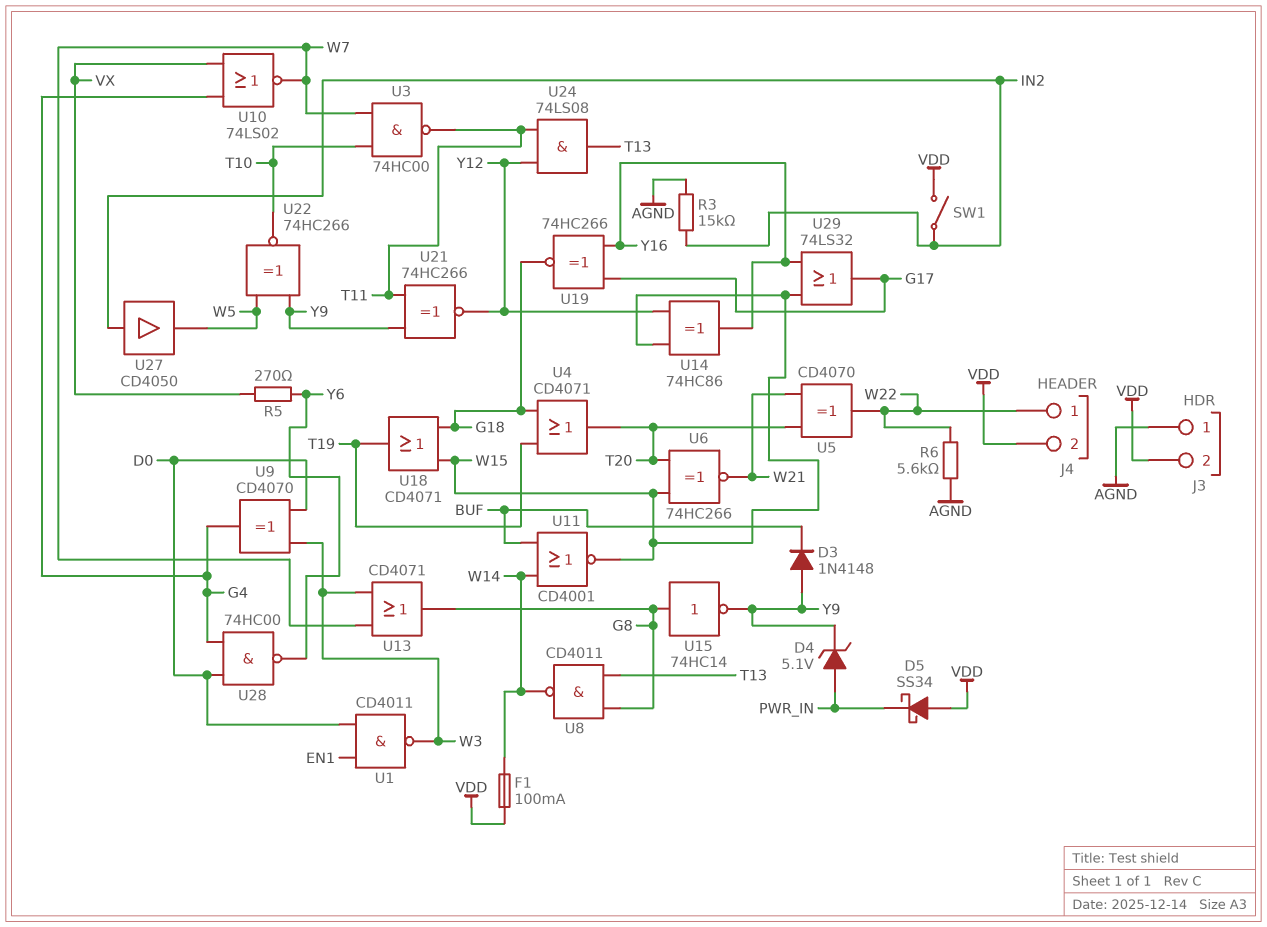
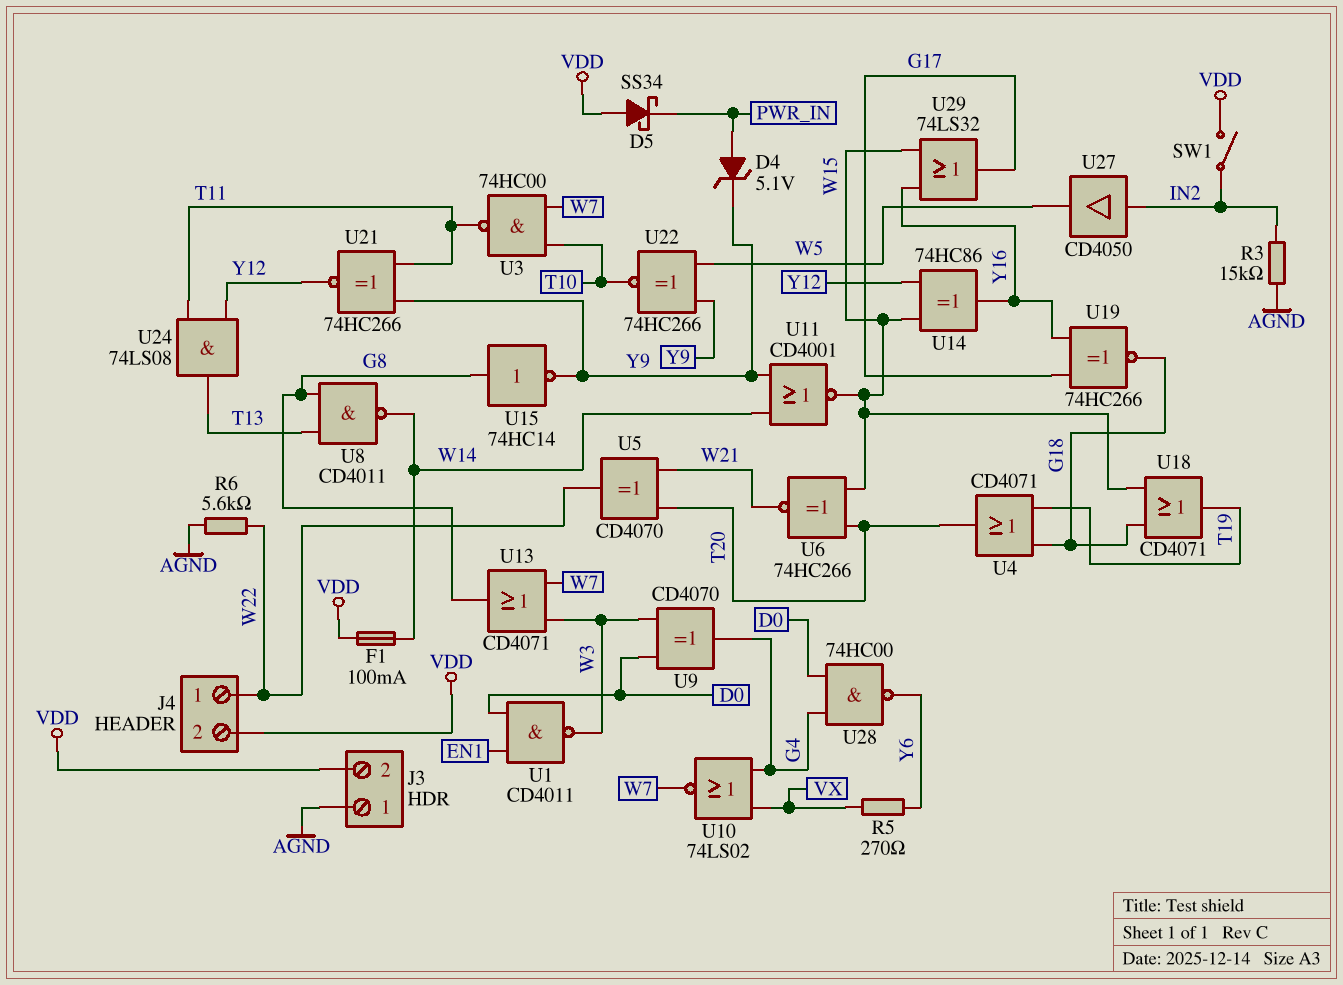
D3: diode 1N4148 (A Y9, K BUF) -> none
U11: NOR CD4001 (in BUF, in W14, out W15) -> NOR CD4001 (in W14, in Y9, out W15)

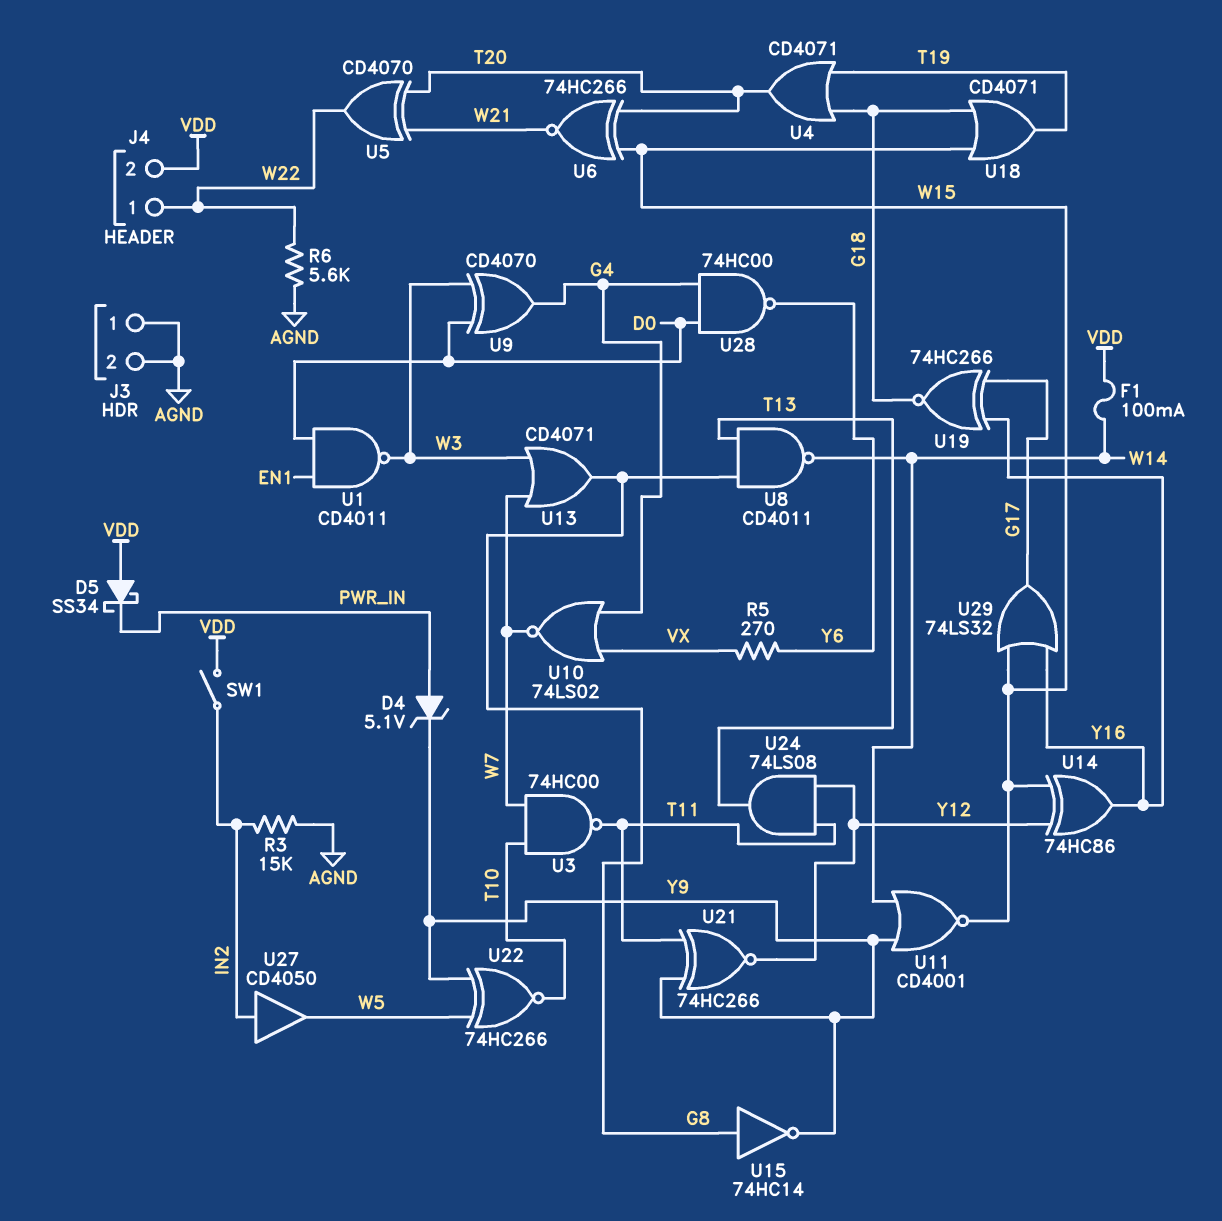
J3 pin 2: VDD -> AGND

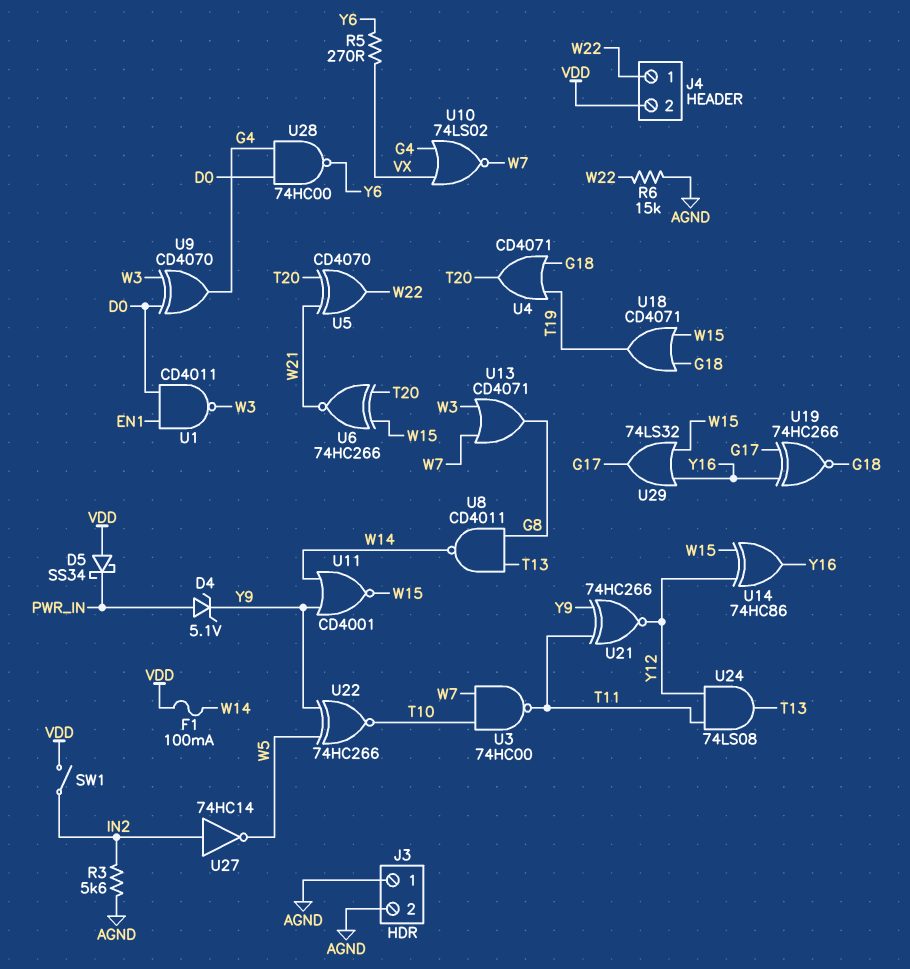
R3: 15k (AGND, IN2) -> 5.6k (AGND, IN2)
R6: 5.6k (AGND, W22) -> 15k (AGND, W22)
U15: NOT 74HC14 (in G8, out Y9) -> none
U27: buffer CD4050 (in IN2, out W5) -> NOT 74HC14 (in IN2, out W5)

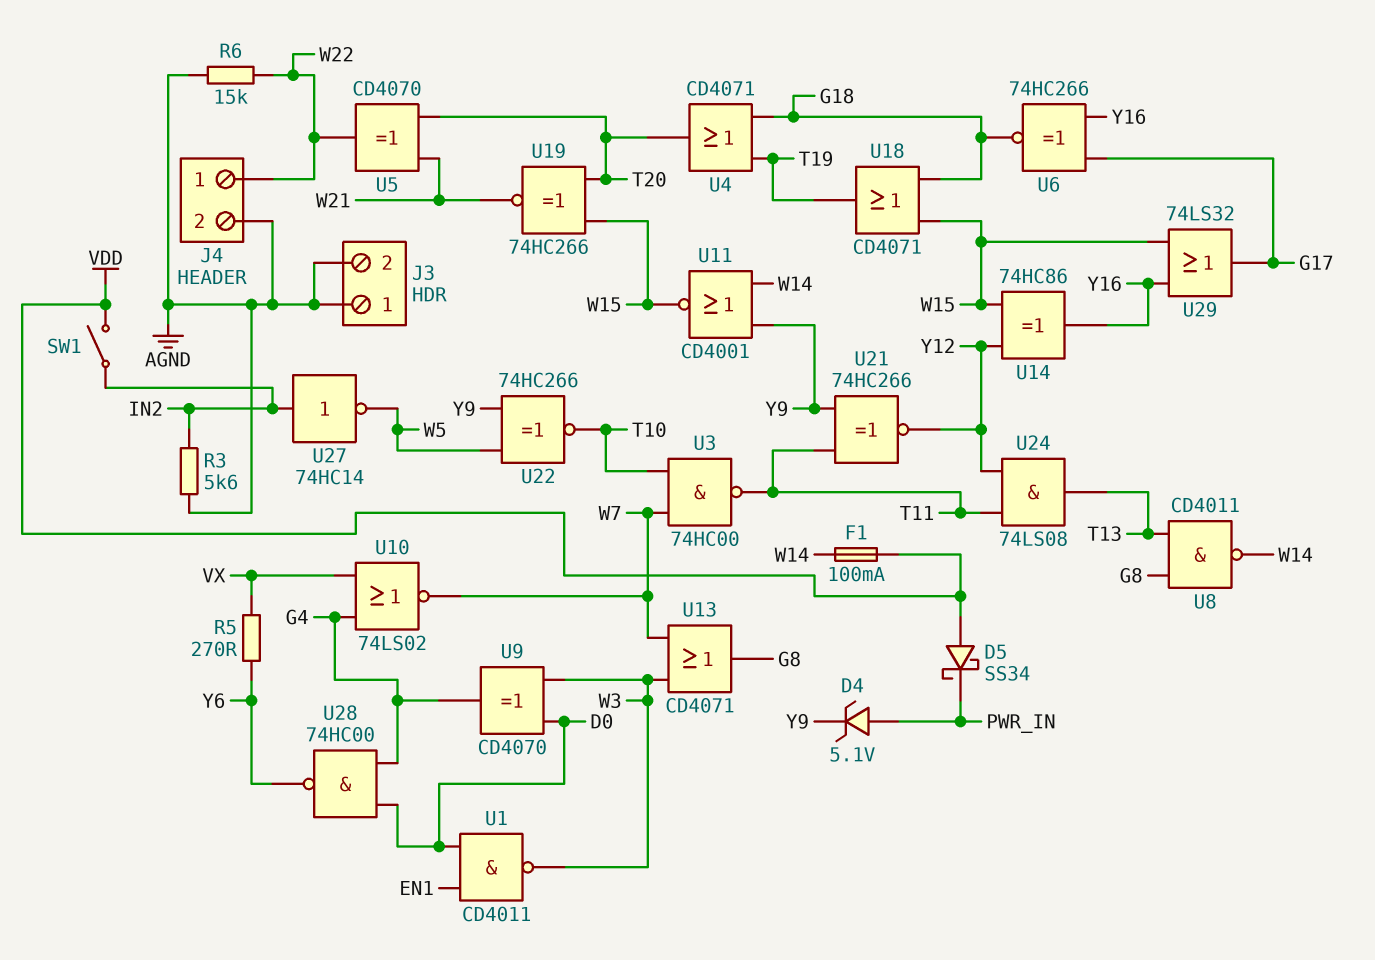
J4 pin 2: VDD -> AGND
U6: XNOR 74HC266 (in T20, in W15, out W21) -> XNOR 74HC266 (in G17, in Y16, out G18)
U19: XNOR 74HC266 (in G17, in Y16, out G18) -> XNOR 74HC266 (in T20, in W15, out W21)

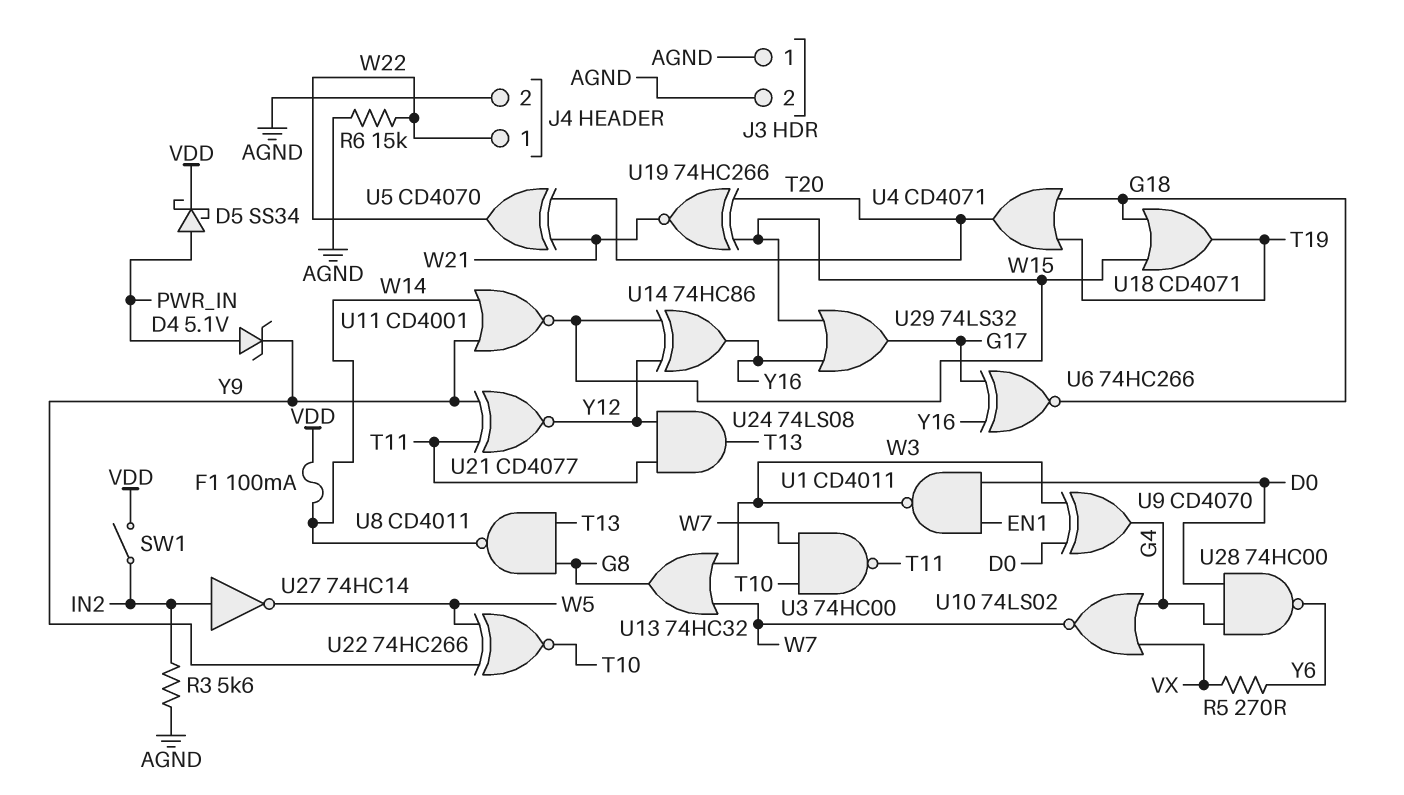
D5: schottky SS34 (A VDD, K PWR_IN) -> schottky SS34 (A PWR_IN, K VDD)
U13: OR CD4071 (in W3, in W7, out G8) -> OR 74HC32 (in W3, in W7, out G8)
U21: XNOR 74HC266 (in T11, in Y9, out Y12) -> XNOR CD4077 (in T11, in Y9, out Y12)

